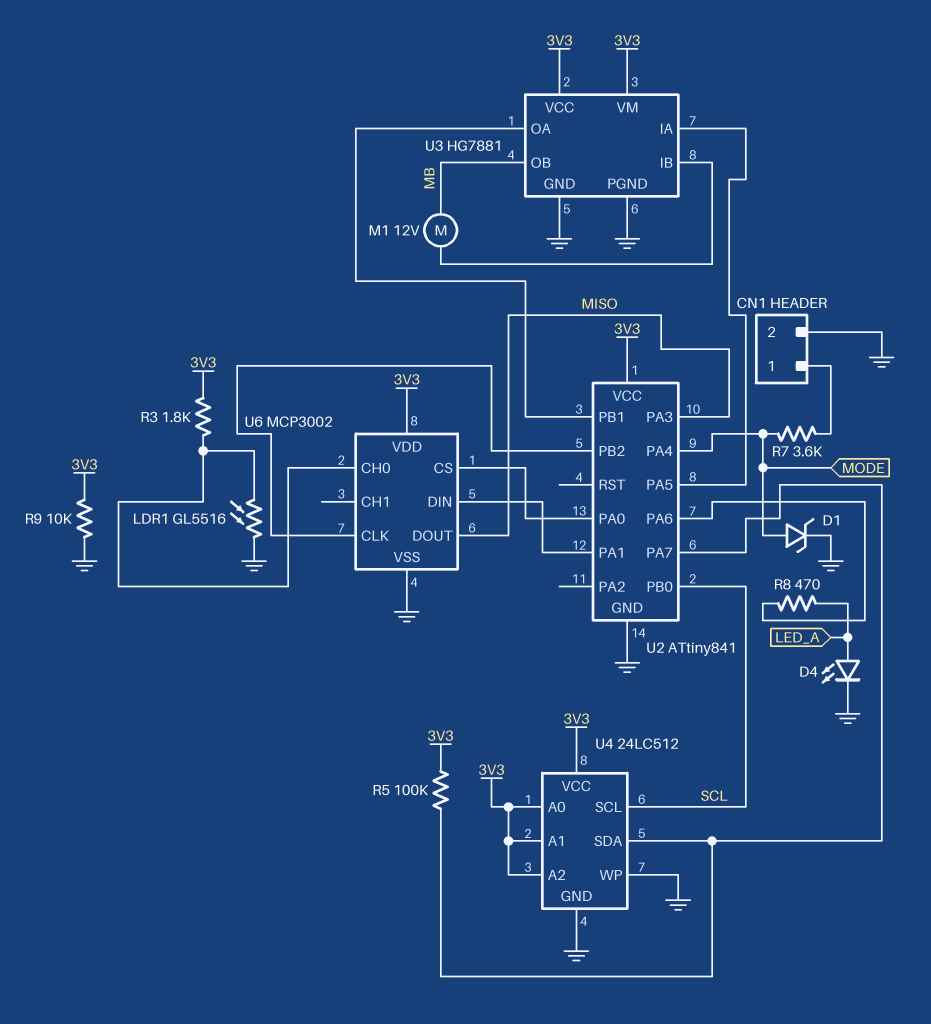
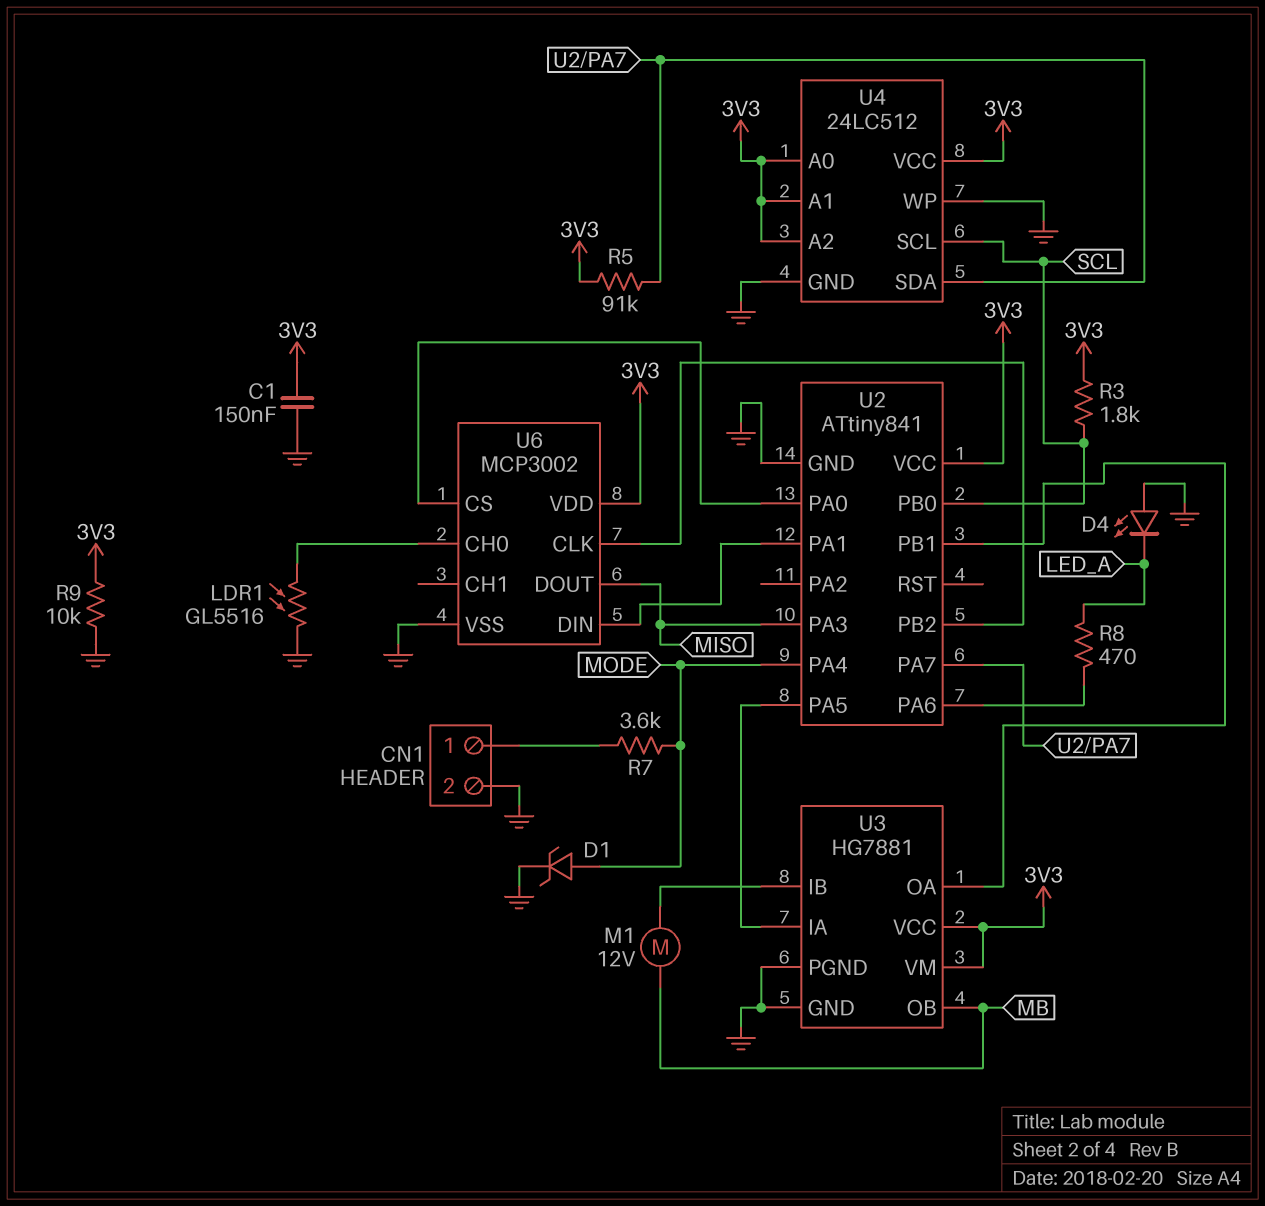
C1: none -> 150nF (3V3, GND)
D4: LED (A LED_A, K GND) -> LED (A GND, K LED_A)
R3: 1.8k (3V3, U6/CH0) -> 1.8k (3V3, SCL)
R5: 100k (3V3, U2/PA7) -> 91k (3V3, U2/PA7)

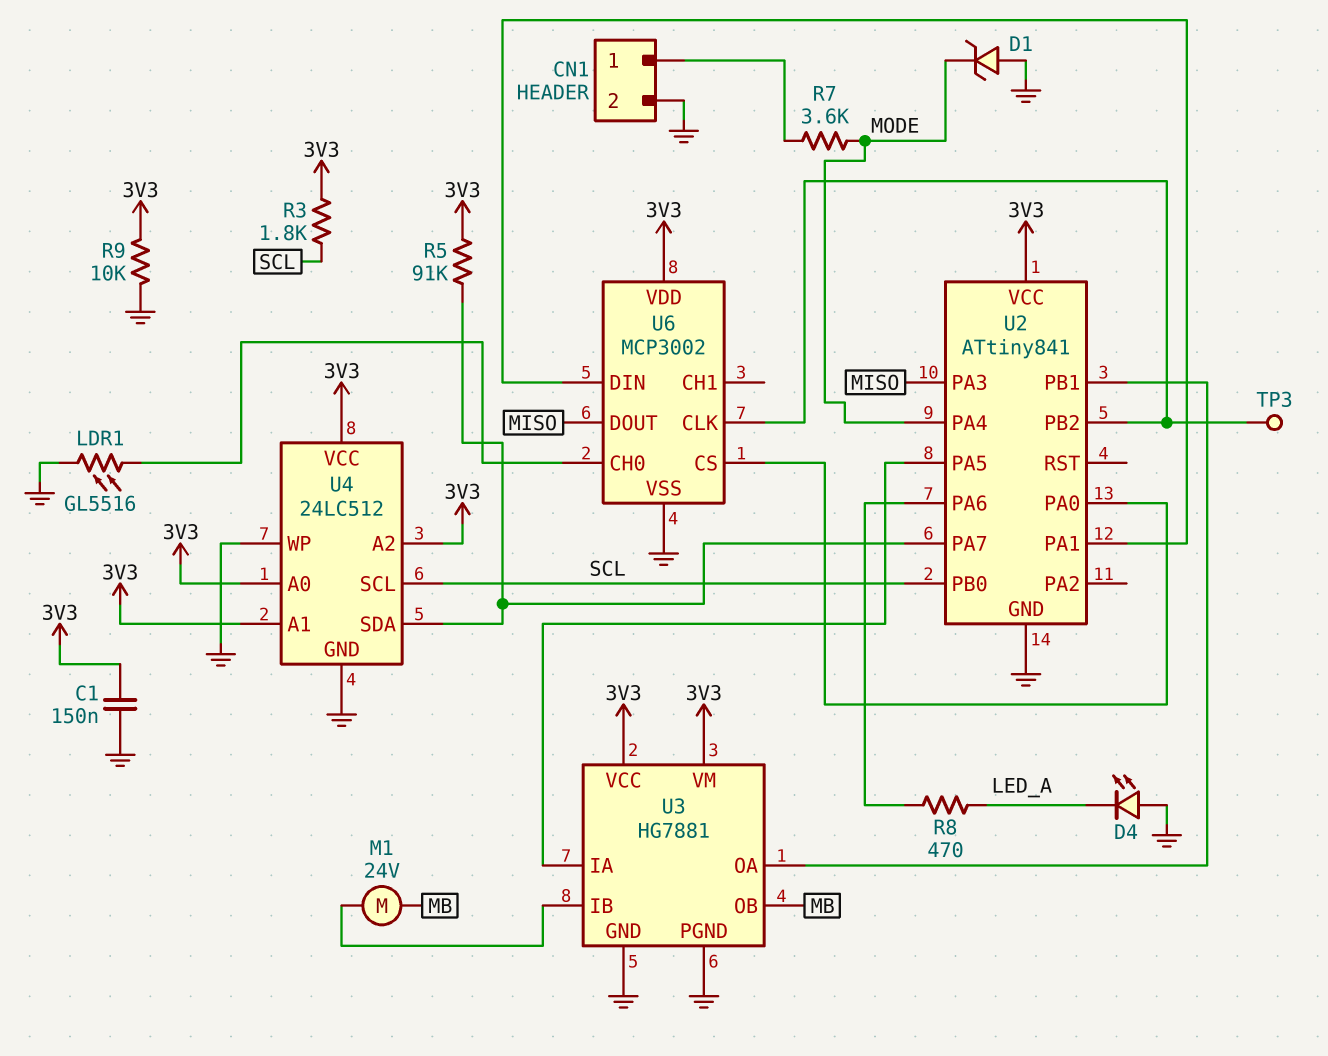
D1: zener (A MODE, K GND) -> zener (A GND, K MODE)
M1: motor 12V (MB, U3/IB) -> motor 24V (MB, U3/IB)
TP3: none -> test point (U2/PB2)

